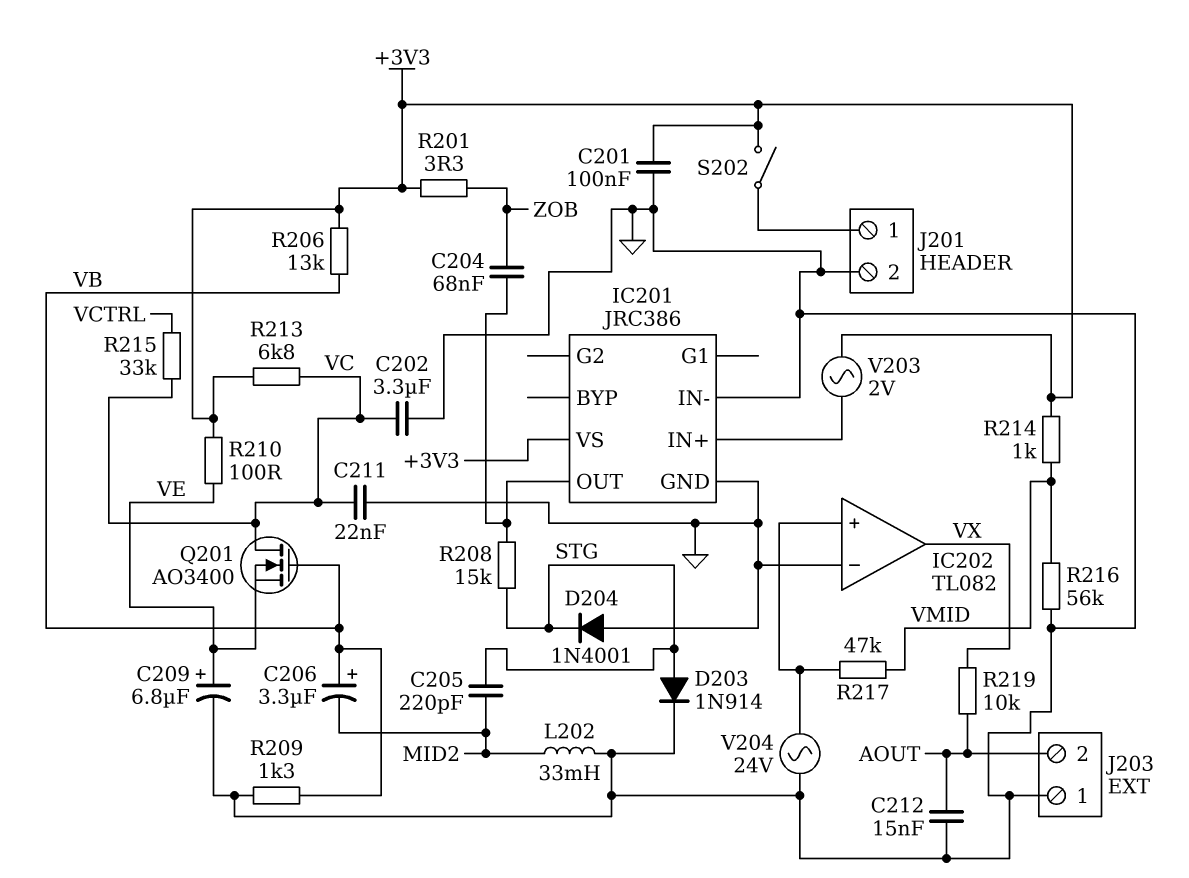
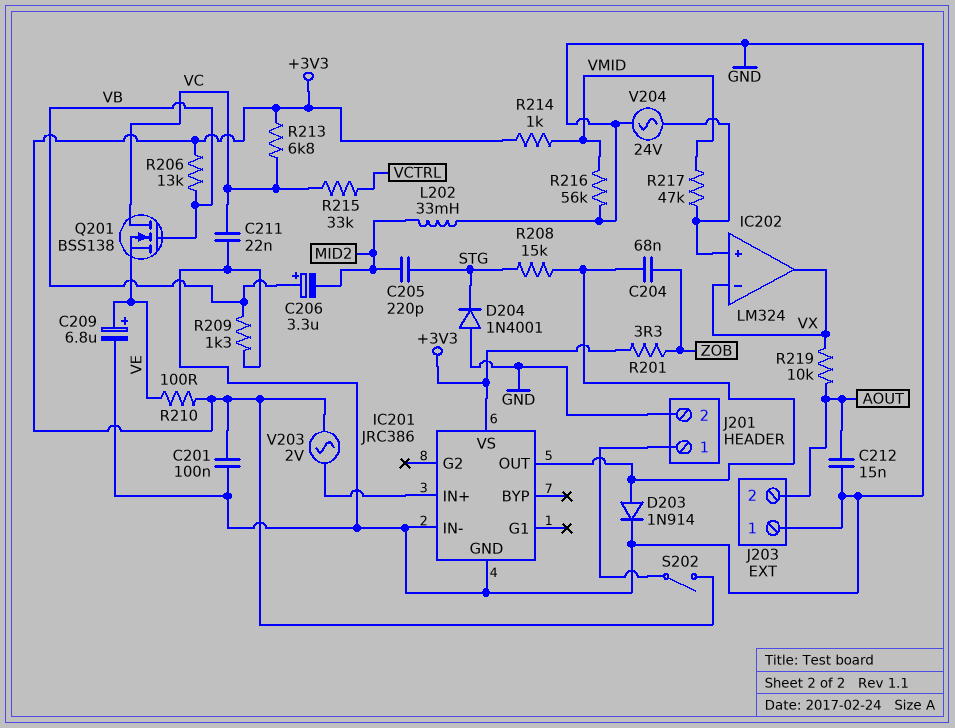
C202: 3.3uF (GND, VC) -> none
D203: diode 1N914 (A STG, K GND) -> diode 1N914 (A IC201/OUT, K GND)
IC202: TL082 -> LM324
IC202 pin in-: GND -> VX
Q201: NMOS AO3400 (G VB, D VC, S VE) -> NMOS BSS138 (G VB, D VC, S VE)

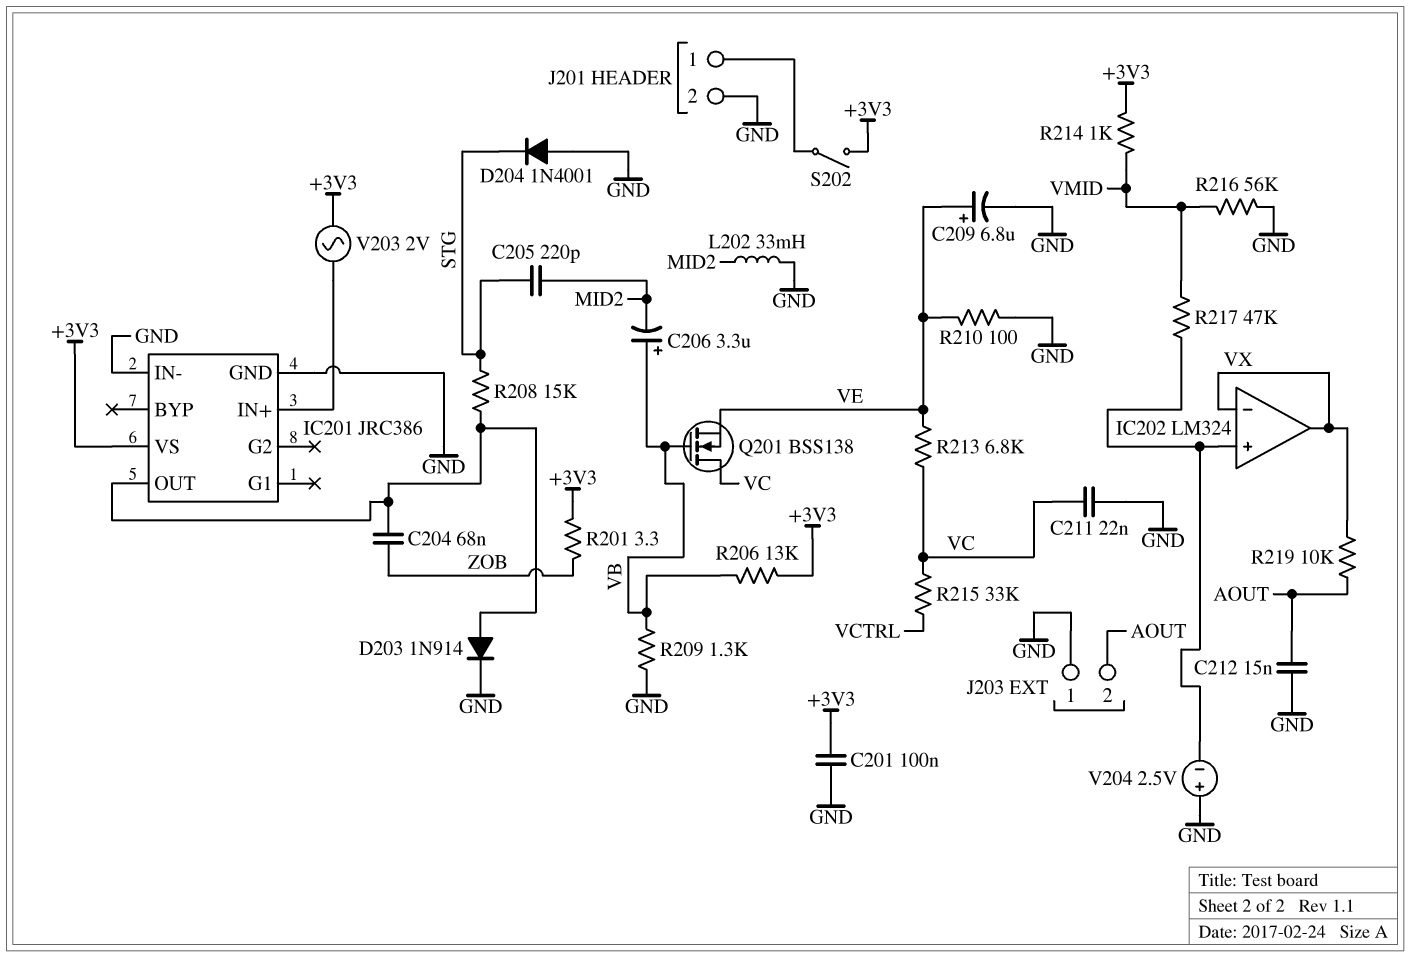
R210: 100 (+3V3, VE) -> 100 (GND, VE)
R213: 6.8k (+3V3, VC) -> 6.8k (VC, VE)
V204: AC 24V (GND, IC202/in+) -> 2.5V (plus GND, minus IC202/in+)

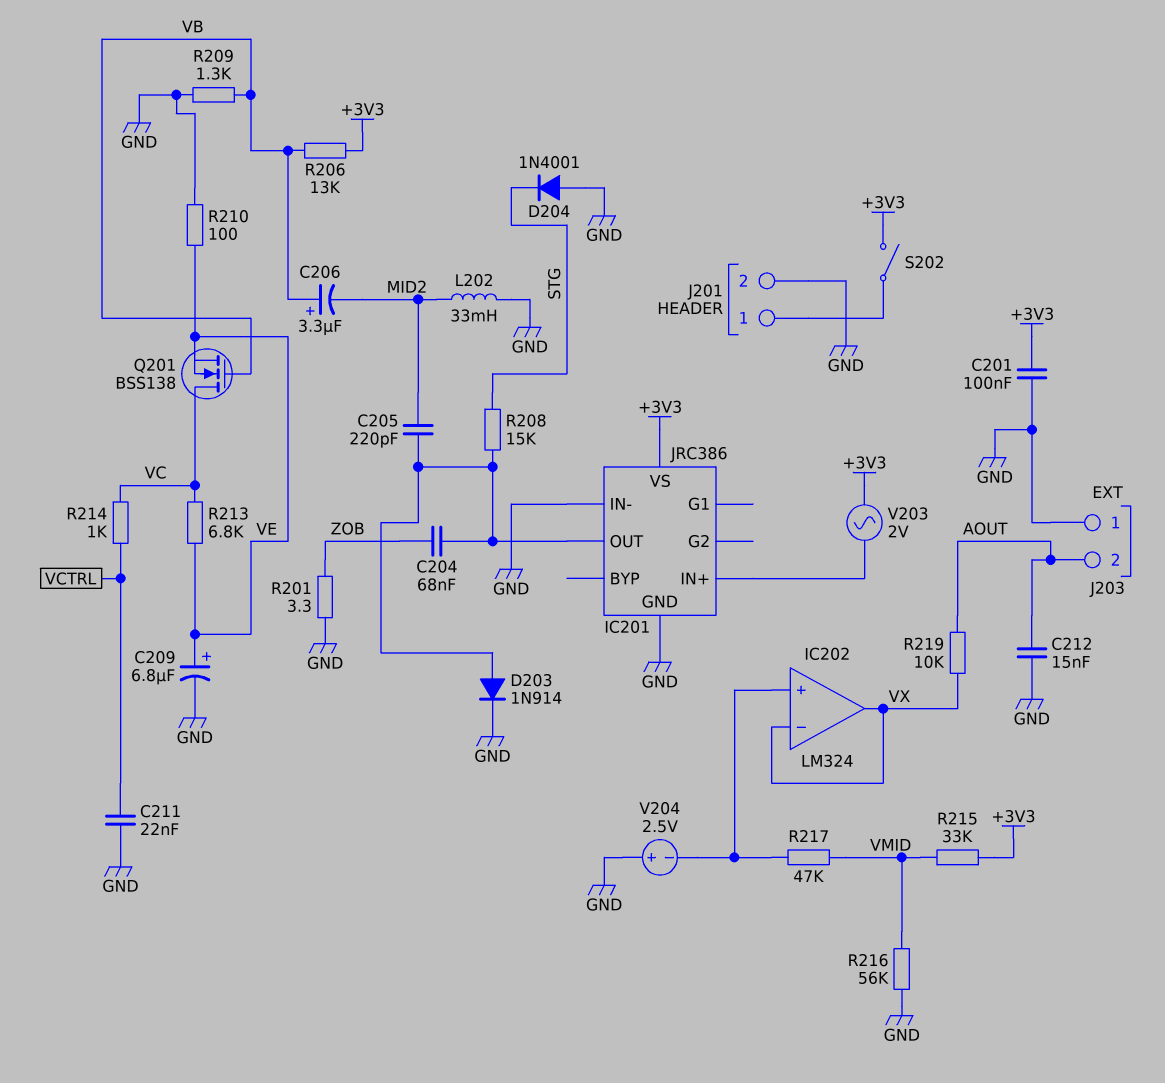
C205: 220pF (MID2, STG) -> 220pF (IC201/OUT, MID2)
C211: 22nF (GND, VC) -> 22nF (GND, VCTRL)
R201: 3.3 (+3V3, ZOB) -> 3.3 (GND, ZOB)
R214: 1k (+3V3, VMID) -> 1k (VC, VCTRL)
R215: 33k (VC, VCTRL) -> 33k (+3V3, VMID)

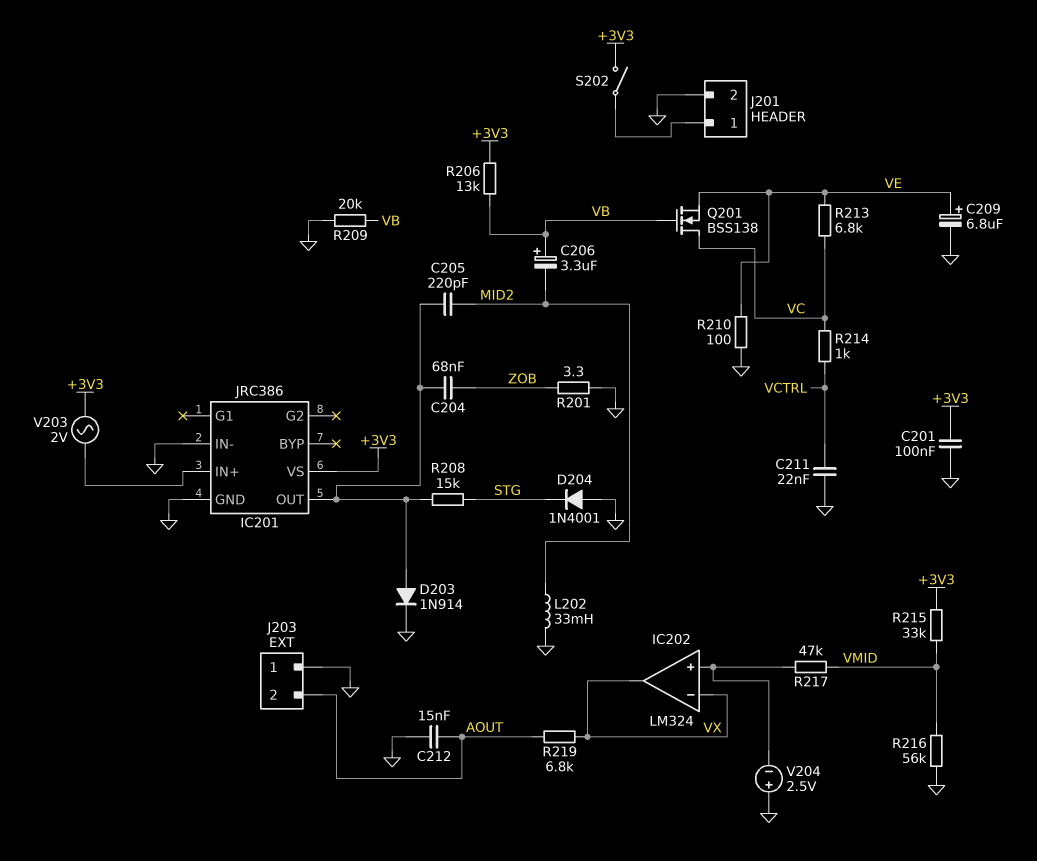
R209: 1.3k (GND, VB) -> 20k (GND, VB)
R219: 10k (AOUT, VX) -> 6.8k (AOUT, VX)

